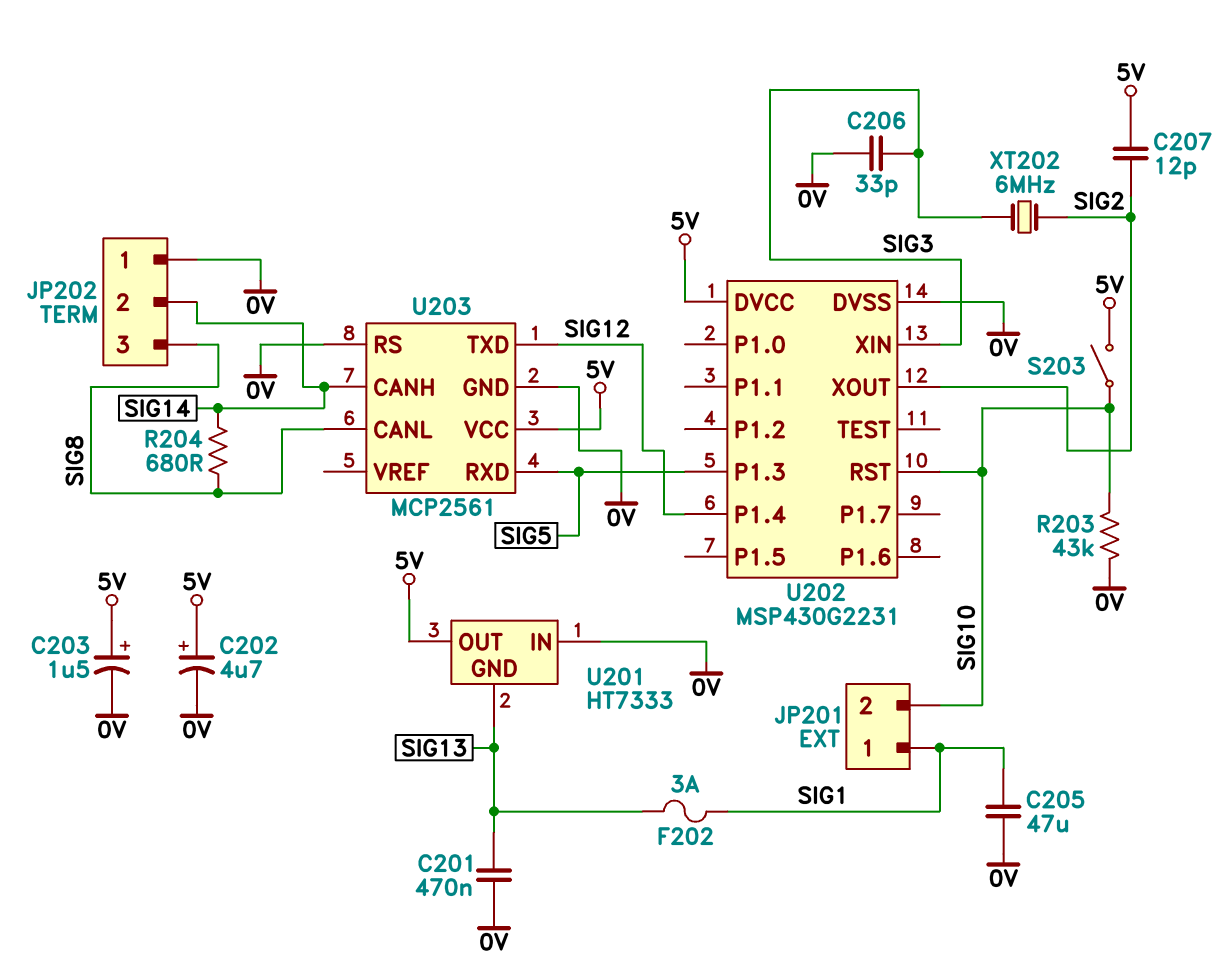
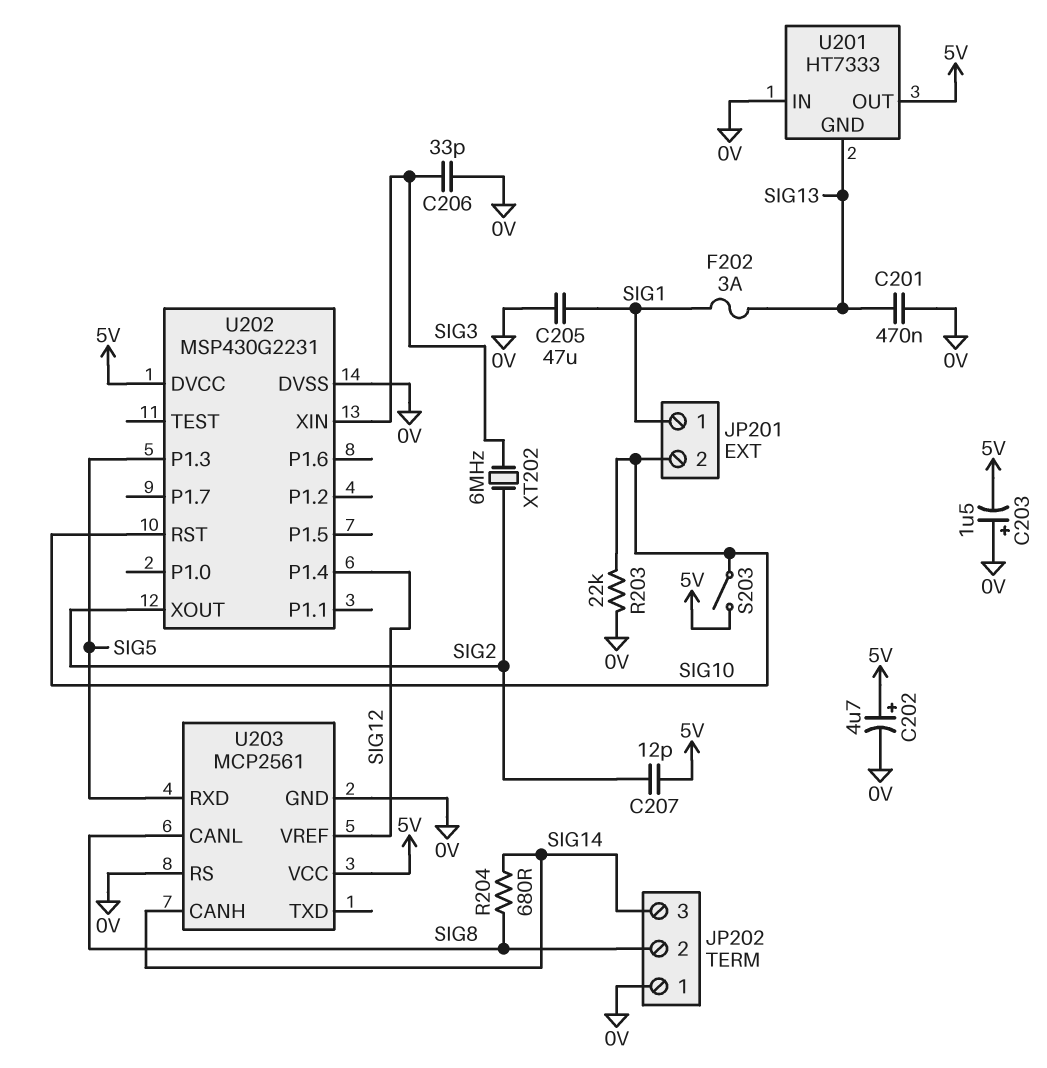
C203: 1.5uF (plus 5V, minus 0V) -> 1.5uF (plus 0V, minus 5V)
JP202 pin 2: SIG14 -> SIG8
JP202 pin 3: SIG8 -> SIG14
R203: 43k (0V, SIG10) -> 22k (0V, SIG10)
U203 pin TXD: SIG12 -> none
U203 pin VREF: none -> SIG12

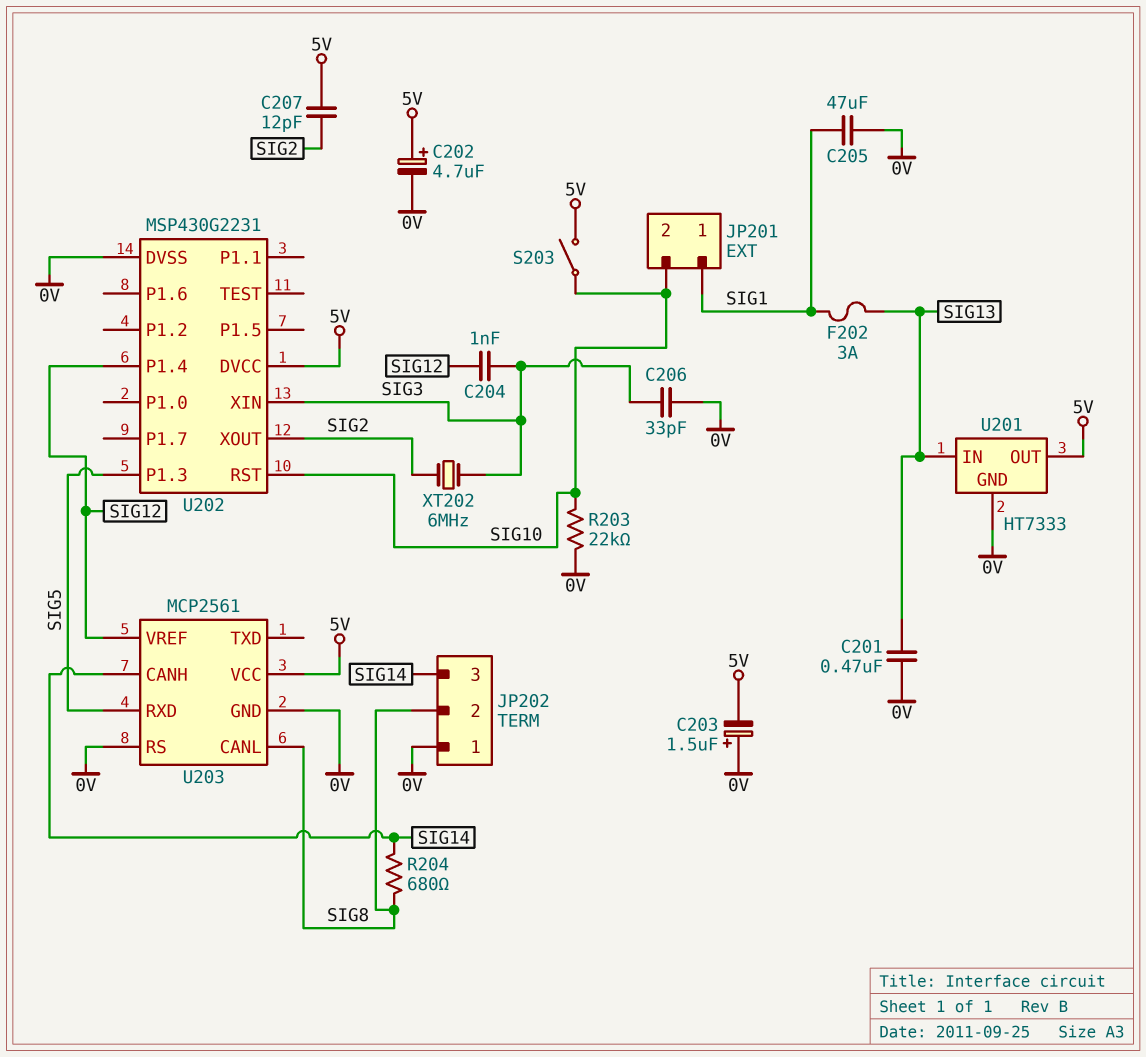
C204: none -> 1nF (SIG3, SIG12)
U201 pin GND: SIG13 -> 0V
U201 pin IN: 0V -> SIG13

